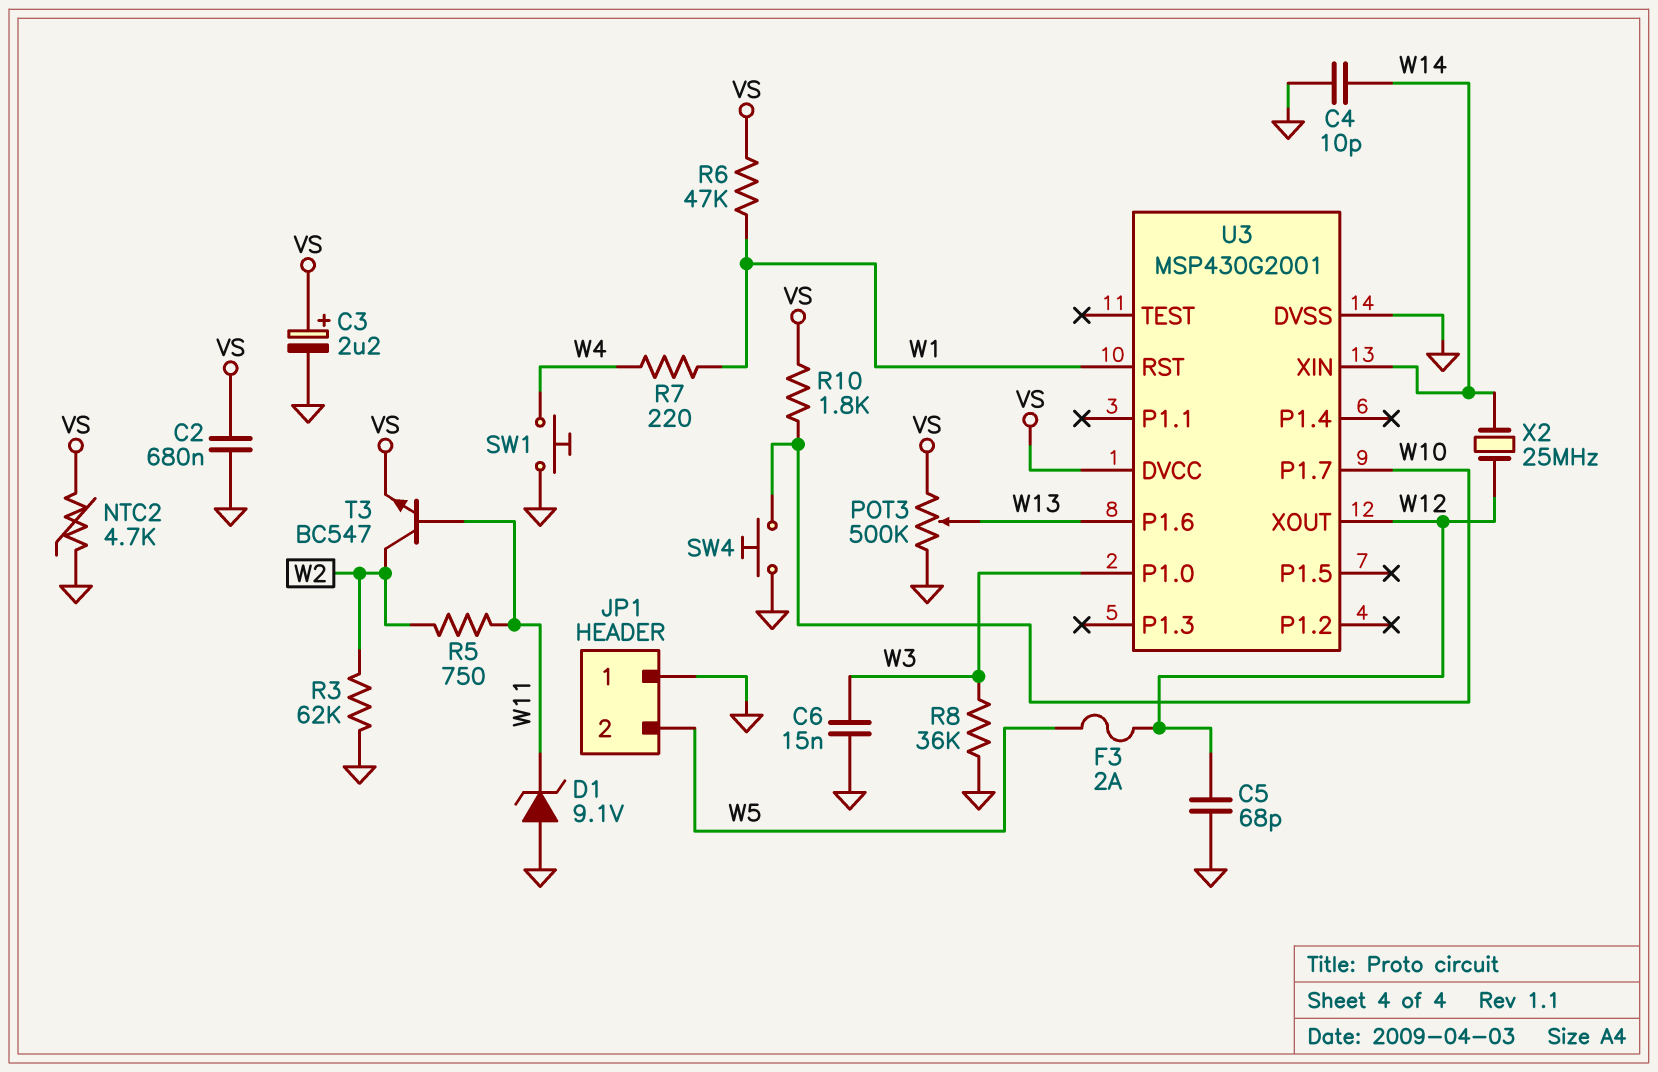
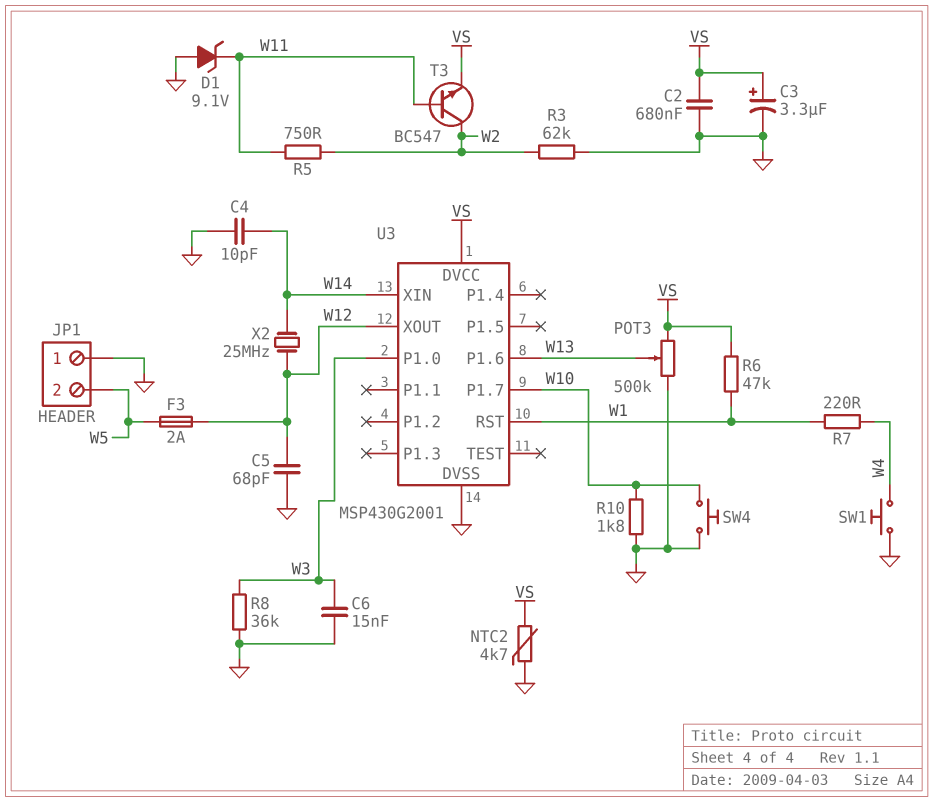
C3: 2.2uF (plus VS, minus GND) -> 3.3uF (plus VS, minus GND)
R10: 1.8k (VS, W10) -> 1.8k (GND, W10)

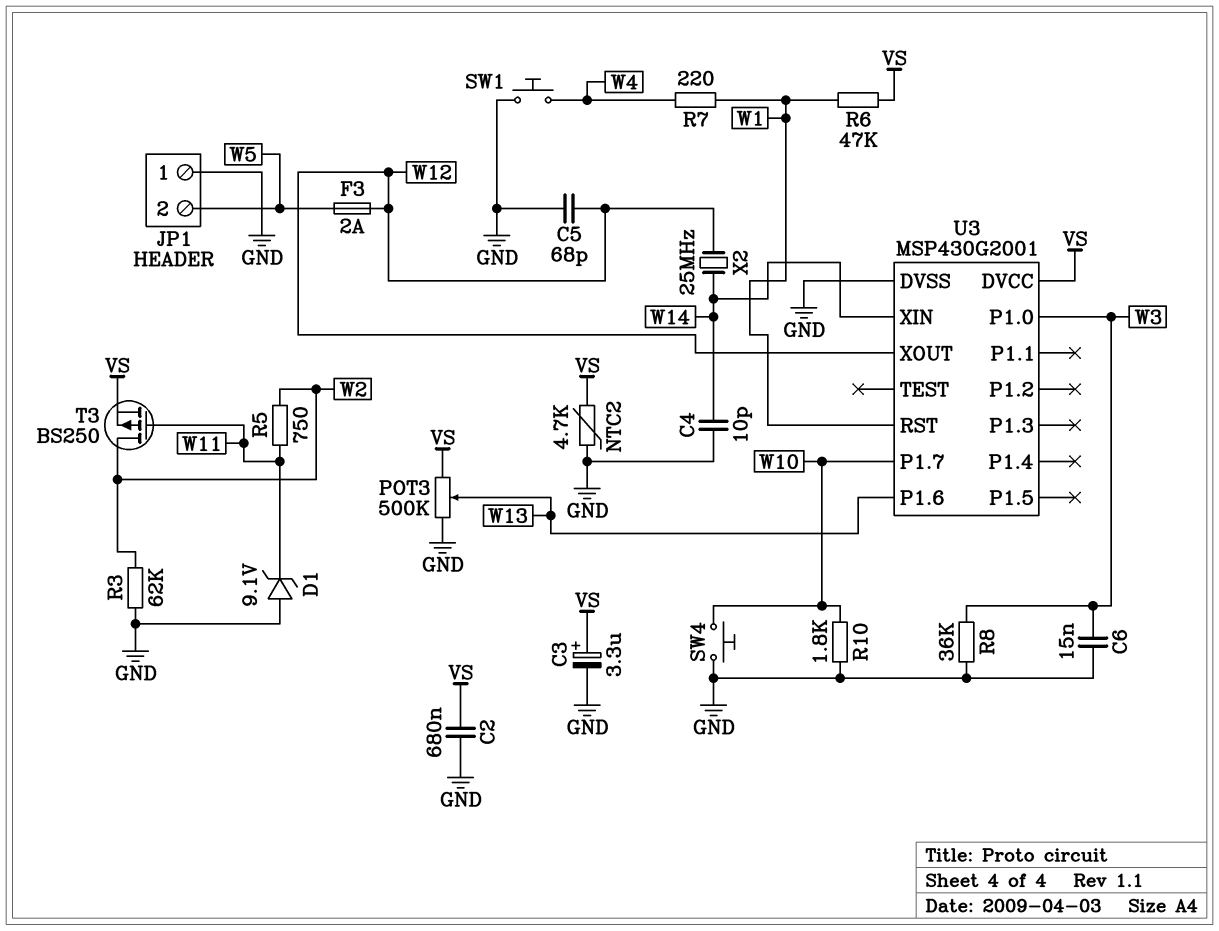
T3: NPN BC547 (B W11, C W2, E VS) -> PMOS BS250 (G W11, D W2, S VS)

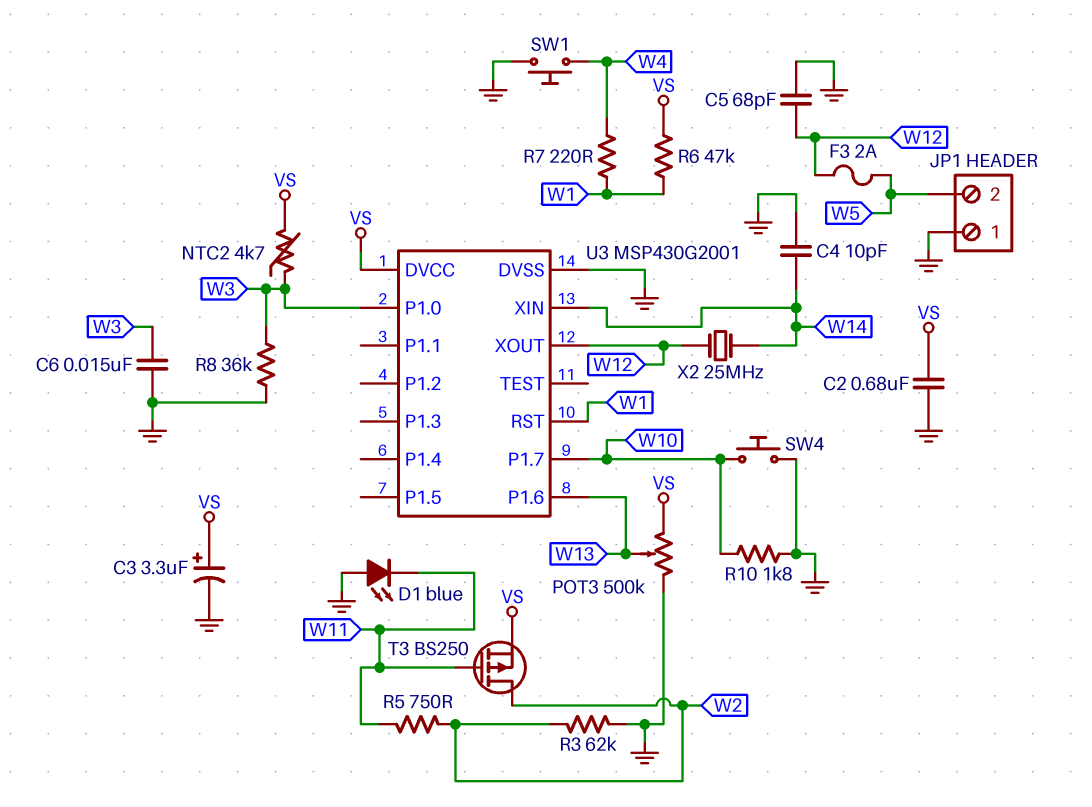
D1: zener 9.1V (A GND, K W11) -> LED blue (A GND, K W11)
NTC2: 4.7k (GND, VS) -> 4.7k (VS, W3)

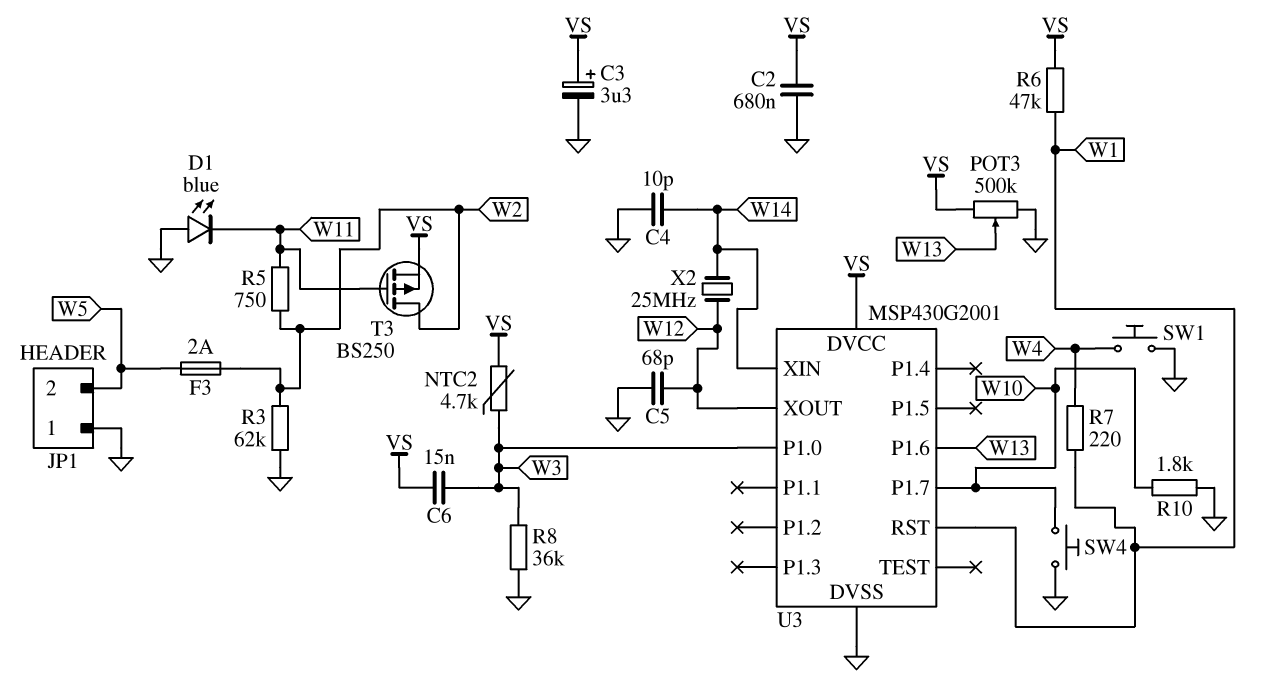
C6: 15nF (GND, W3) -> 15nF (VS, W3)
F3: 2A (W5, W12) -> 2A (W2, W5)

